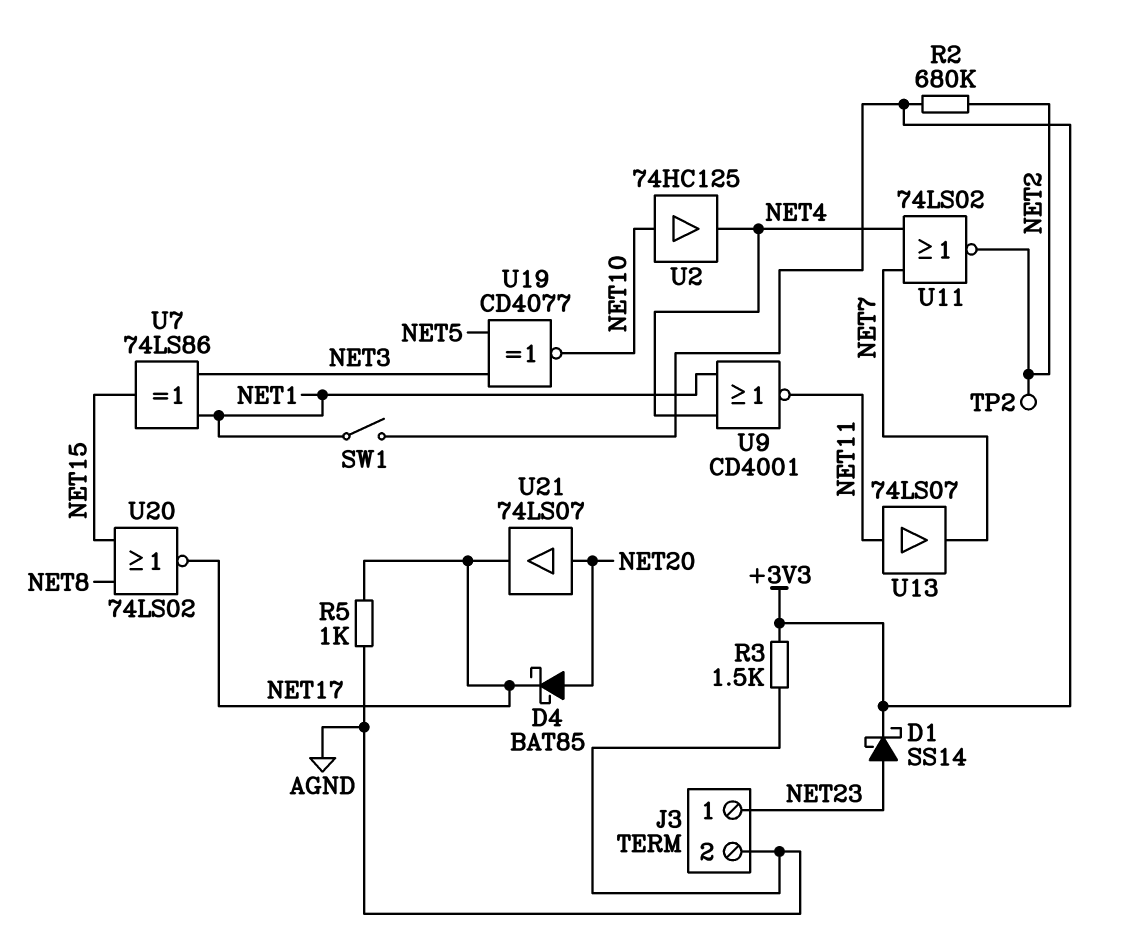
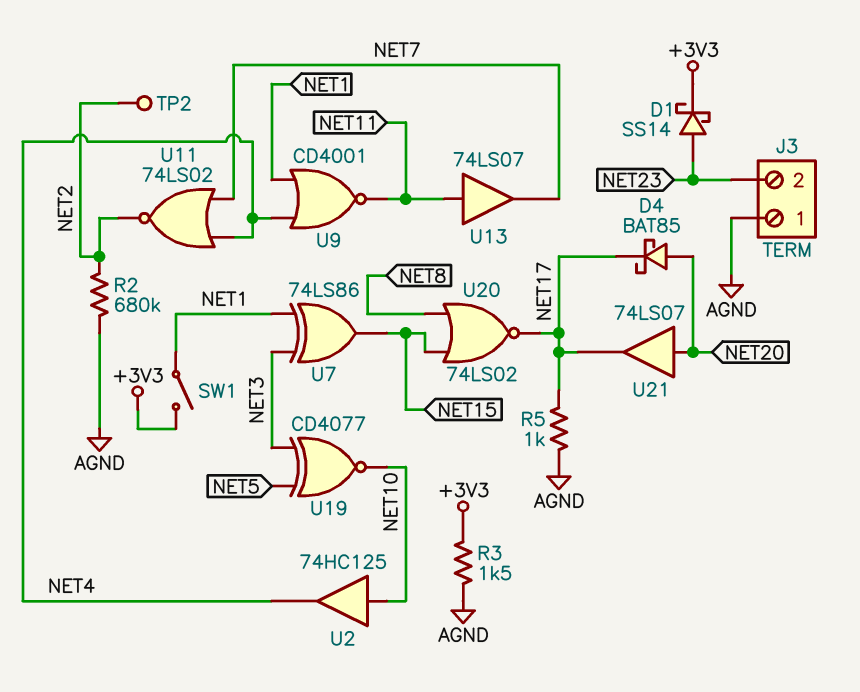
J3 pin 1: NET23 -> AGND
J3 pin 2: AGND -> NET23
R2: 680k (+3V3, NET2) -> 680k (AGND, NET2)

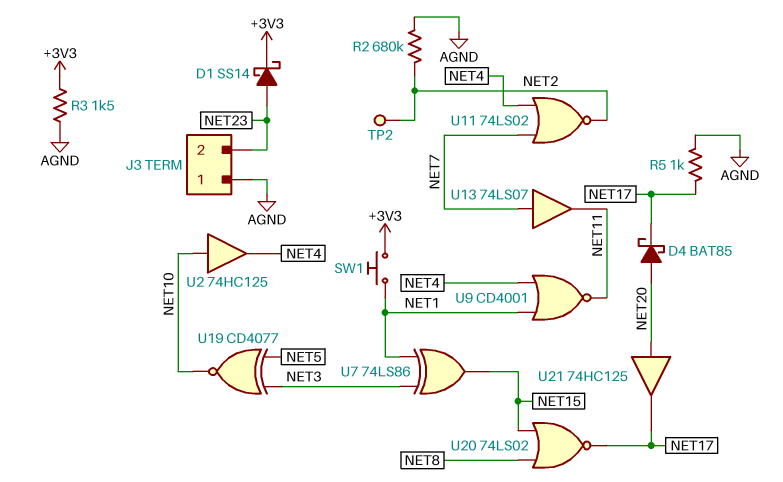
SW1: switch (+3V3, NET1) -> button (+3V3, NET1)
U13: buffer 74LS07 (in NET11, out NET7) -> buffer 74LS07 (in NET7, out NET11)
U21: buffer 74LS07 (in NET20, out NET17) -> buffer 74HC125 (in NET20, out NET17)

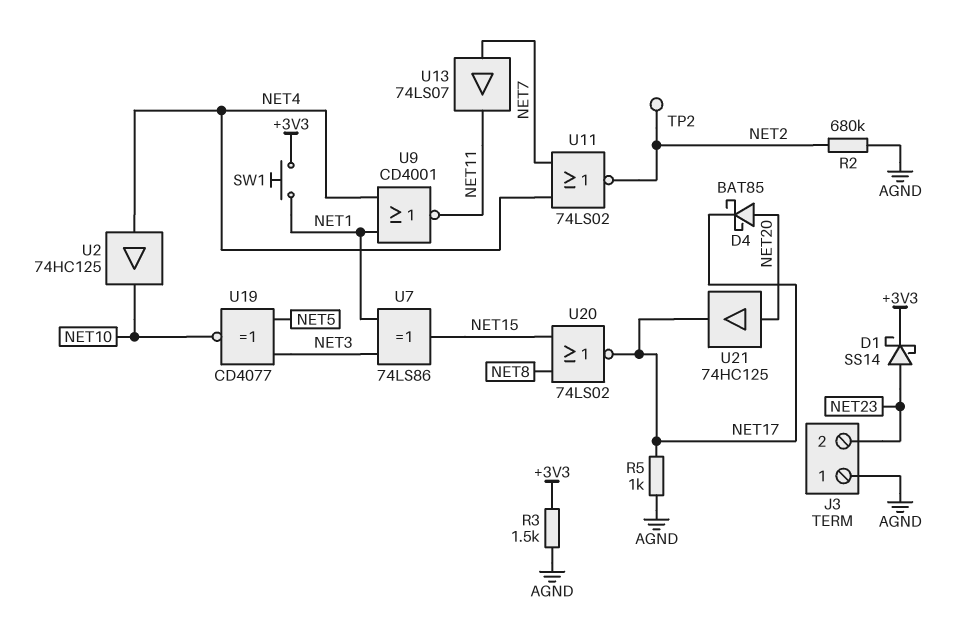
U2: buffer 74HC125 (in NET10, out NET4) -> buffer 74HC125 (in NET4, out NET10)

